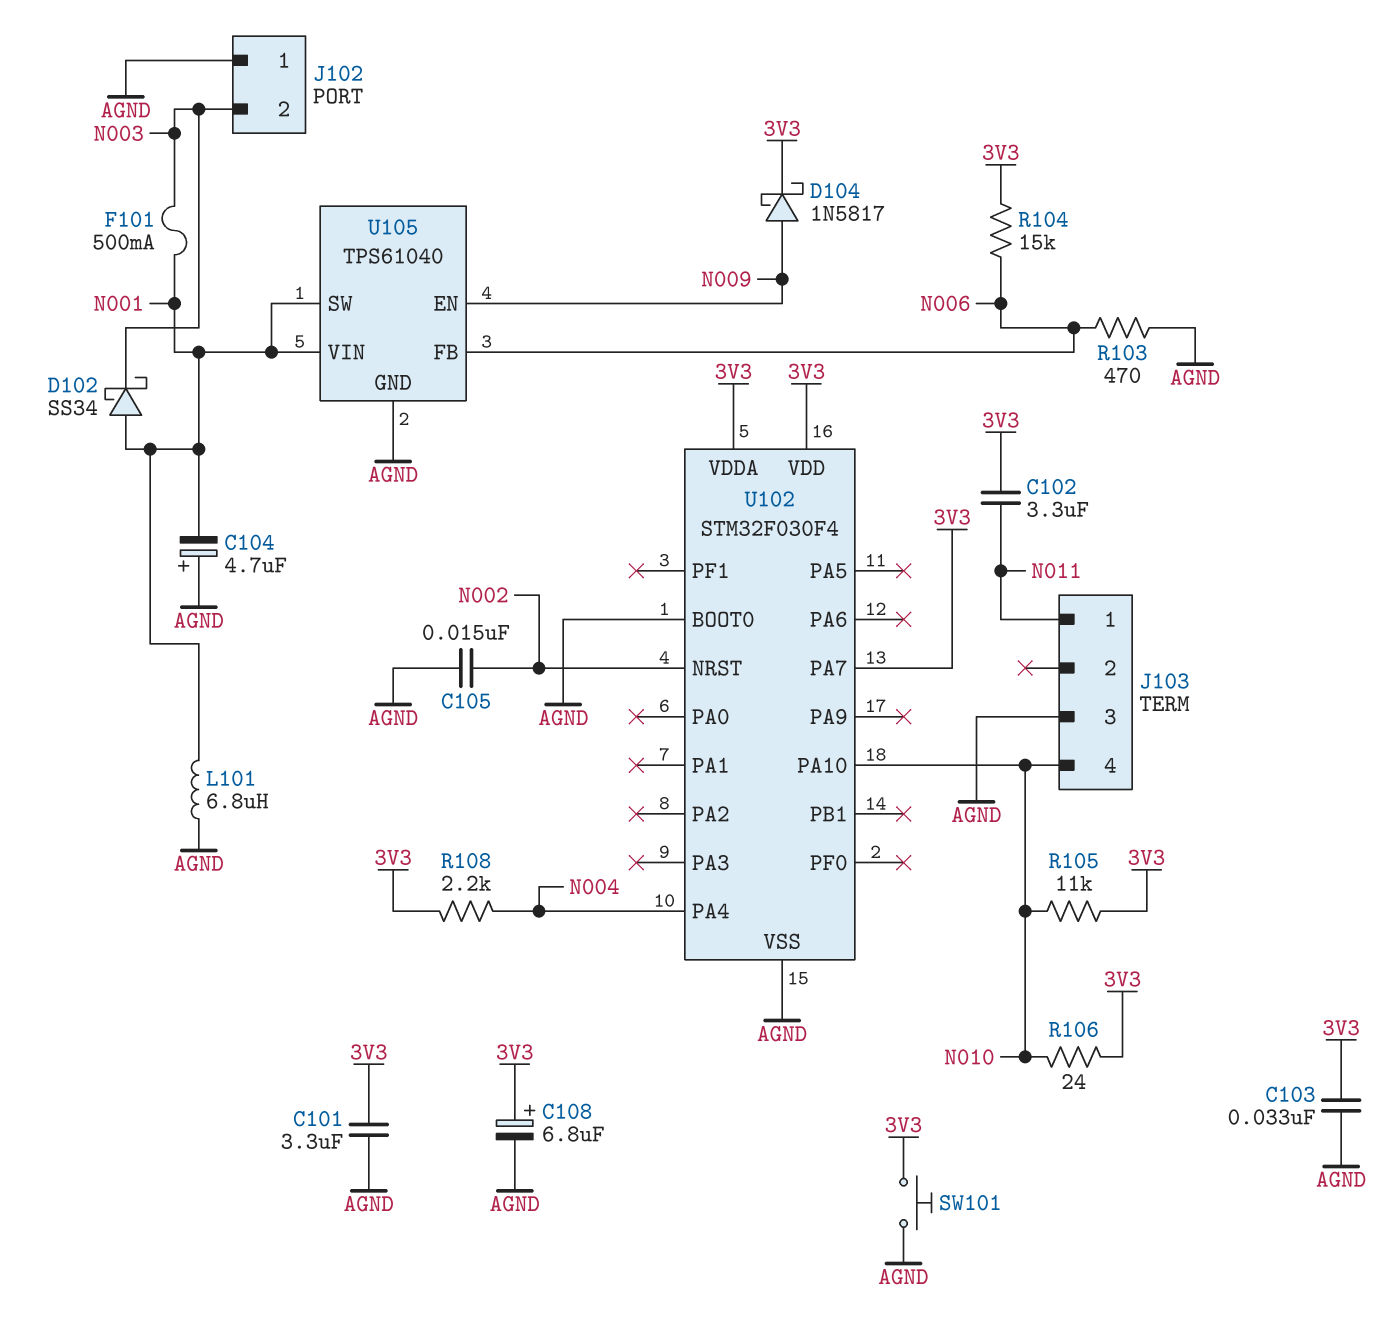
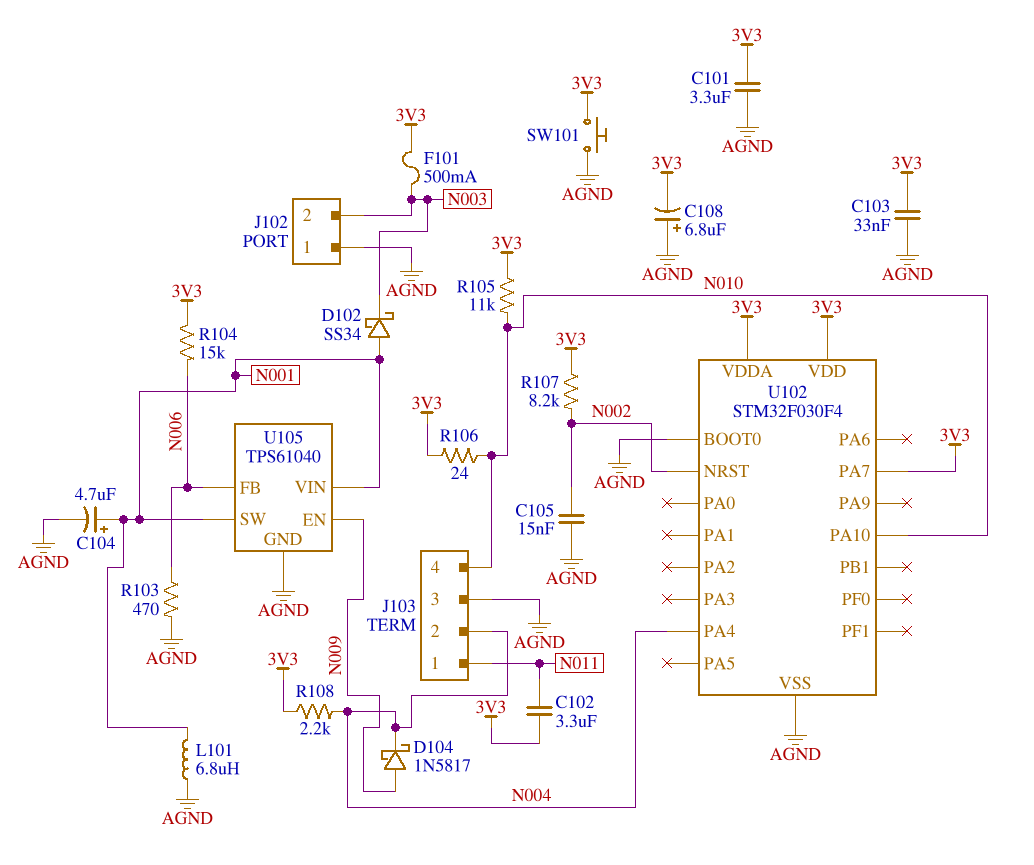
C104: 4.7uF (plus AGND, minus N001) -> 4.7uF (plus N001, minus AGND)
C108: 6.8uF (plus 3V3, minus AGND) -> 6.8uF (plus AGND, minus 3V3)
D104: schottky 1N5817 (A N009, K 3V3) -> schottky 1N5817 (A N009, K N004)
F101: 500mA (N001, N003) -> 500mA (3V3, N003)
J103 pin 2: none -> N004
R107: none -> 8.2k (3V3, N002)

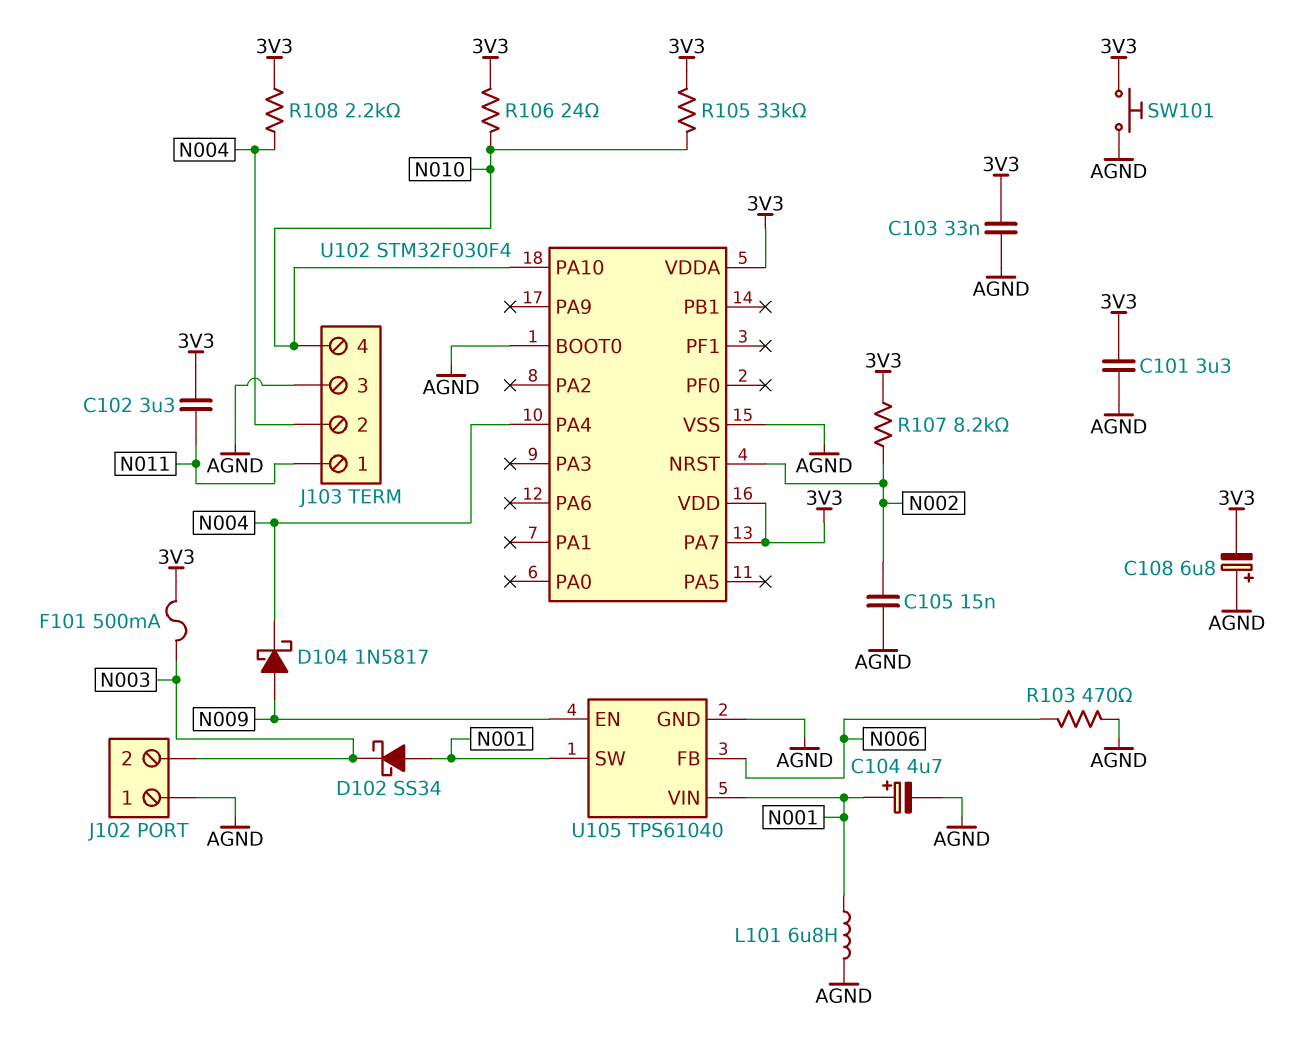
R104: 15k (3V3, N006) -> none
R105: 11k (3V3, N010) -> 33k (3V3, N010)

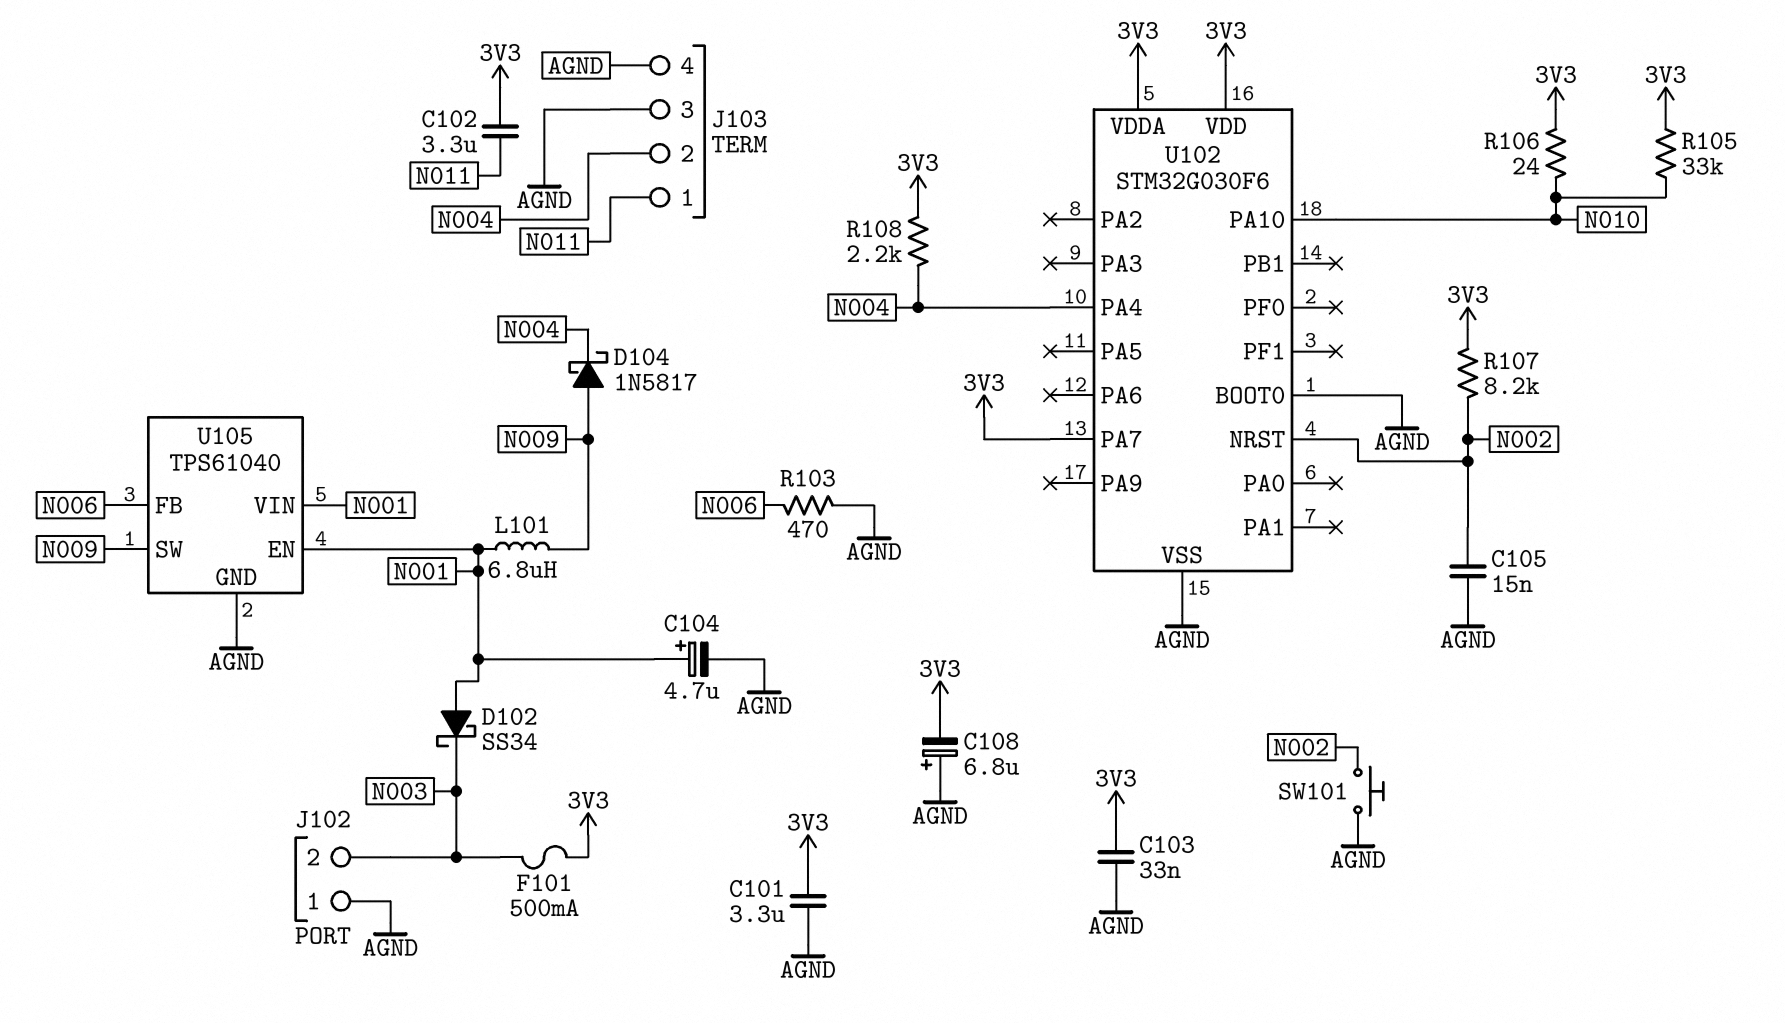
J103 pin 4: N010 -> AGND
L101: 6.8uH (AGND, N001) -> 6.8uH (N001, N009)
SW101: button (3V3, AGND) -> button (AGND, N002)
U102: STM32F030F4 -> STM32G030F6
U105 pin EN: N009 -> N001
U105 pin SW: N001 -> N009

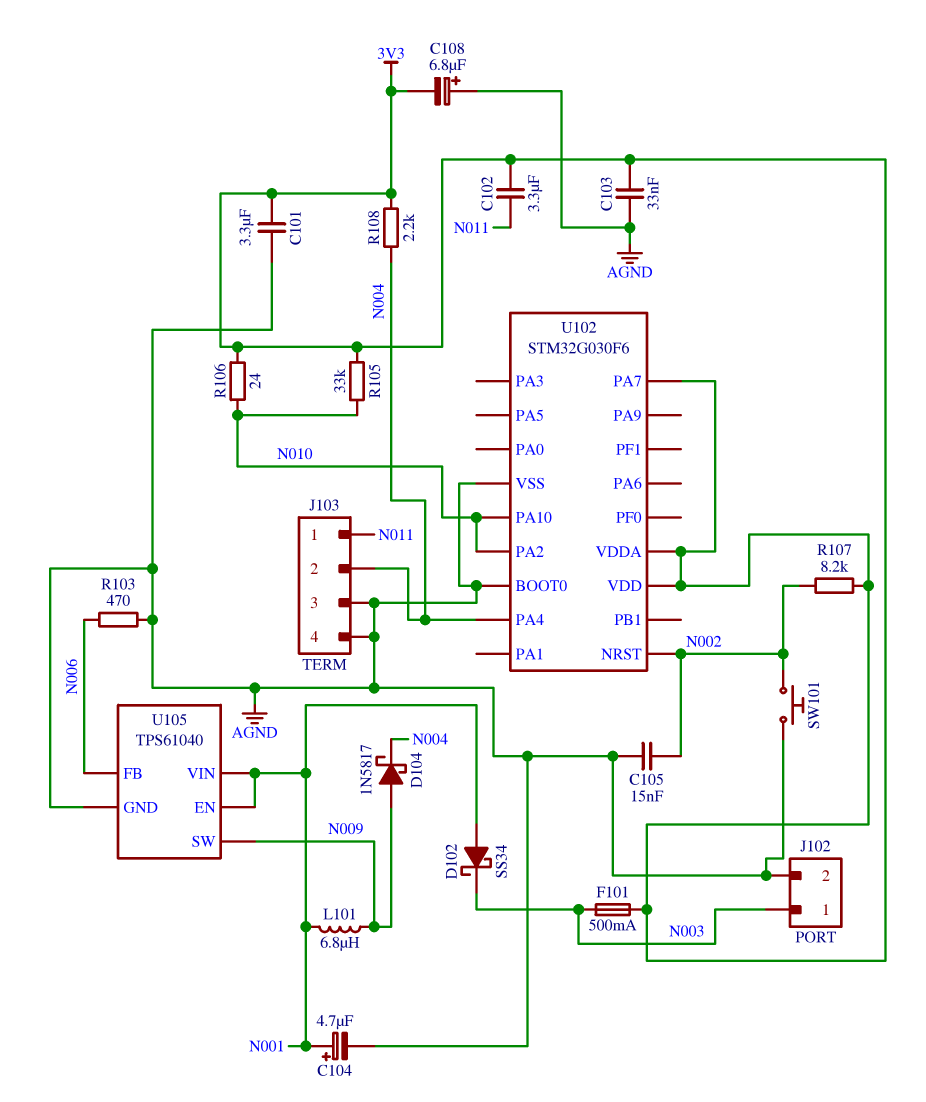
J102 pin 1: AGND -> N003
J102 pin 2: N003 -> AGND
U102 pin PA2: none -> N010

